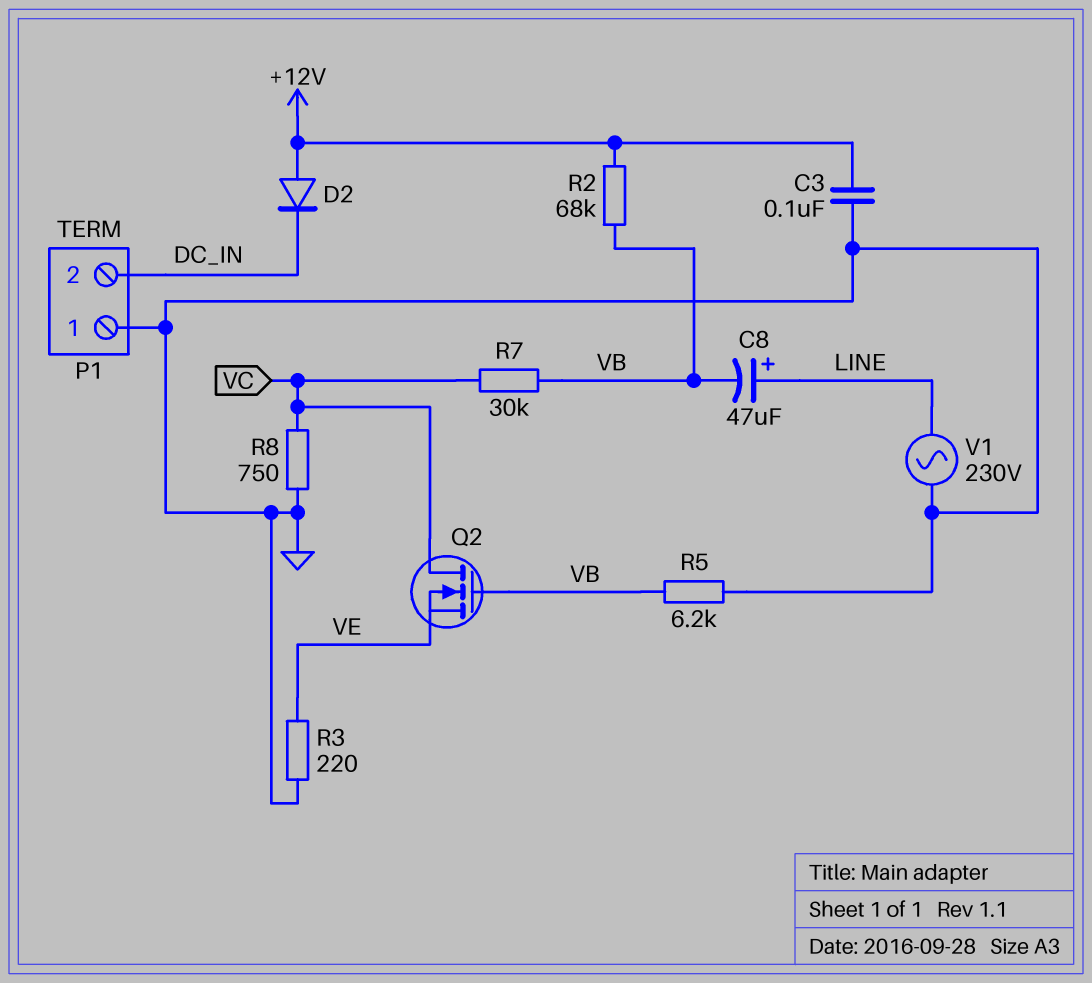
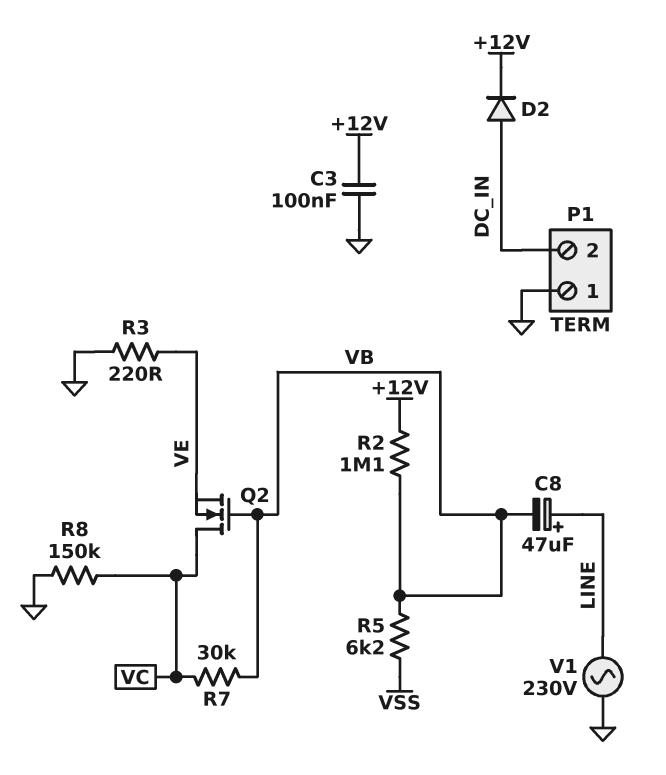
D2: diode (A +12V, K DC_IN) -> diode (A DC_IN, K +12V)
R2: 68k (+12V, VB) -> 1.1M (+12V, VB)
R5: 6.2k (GND, VB) -> 6.2k (VB, VSS)
R8: 750 (GND, VC) -> 150k (GND, VC)

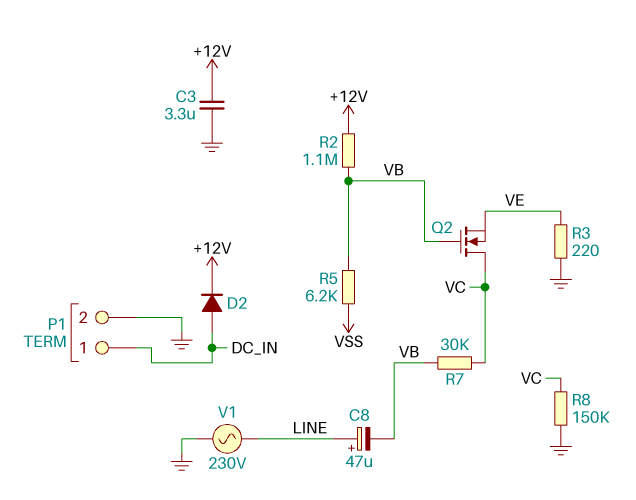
C3: 100nF (+12V, GND) -> 3.3uF (+12V, GND)
P1 pin 1: GND -> DC_IN
P1 pin 2: DC_IN -> GND

